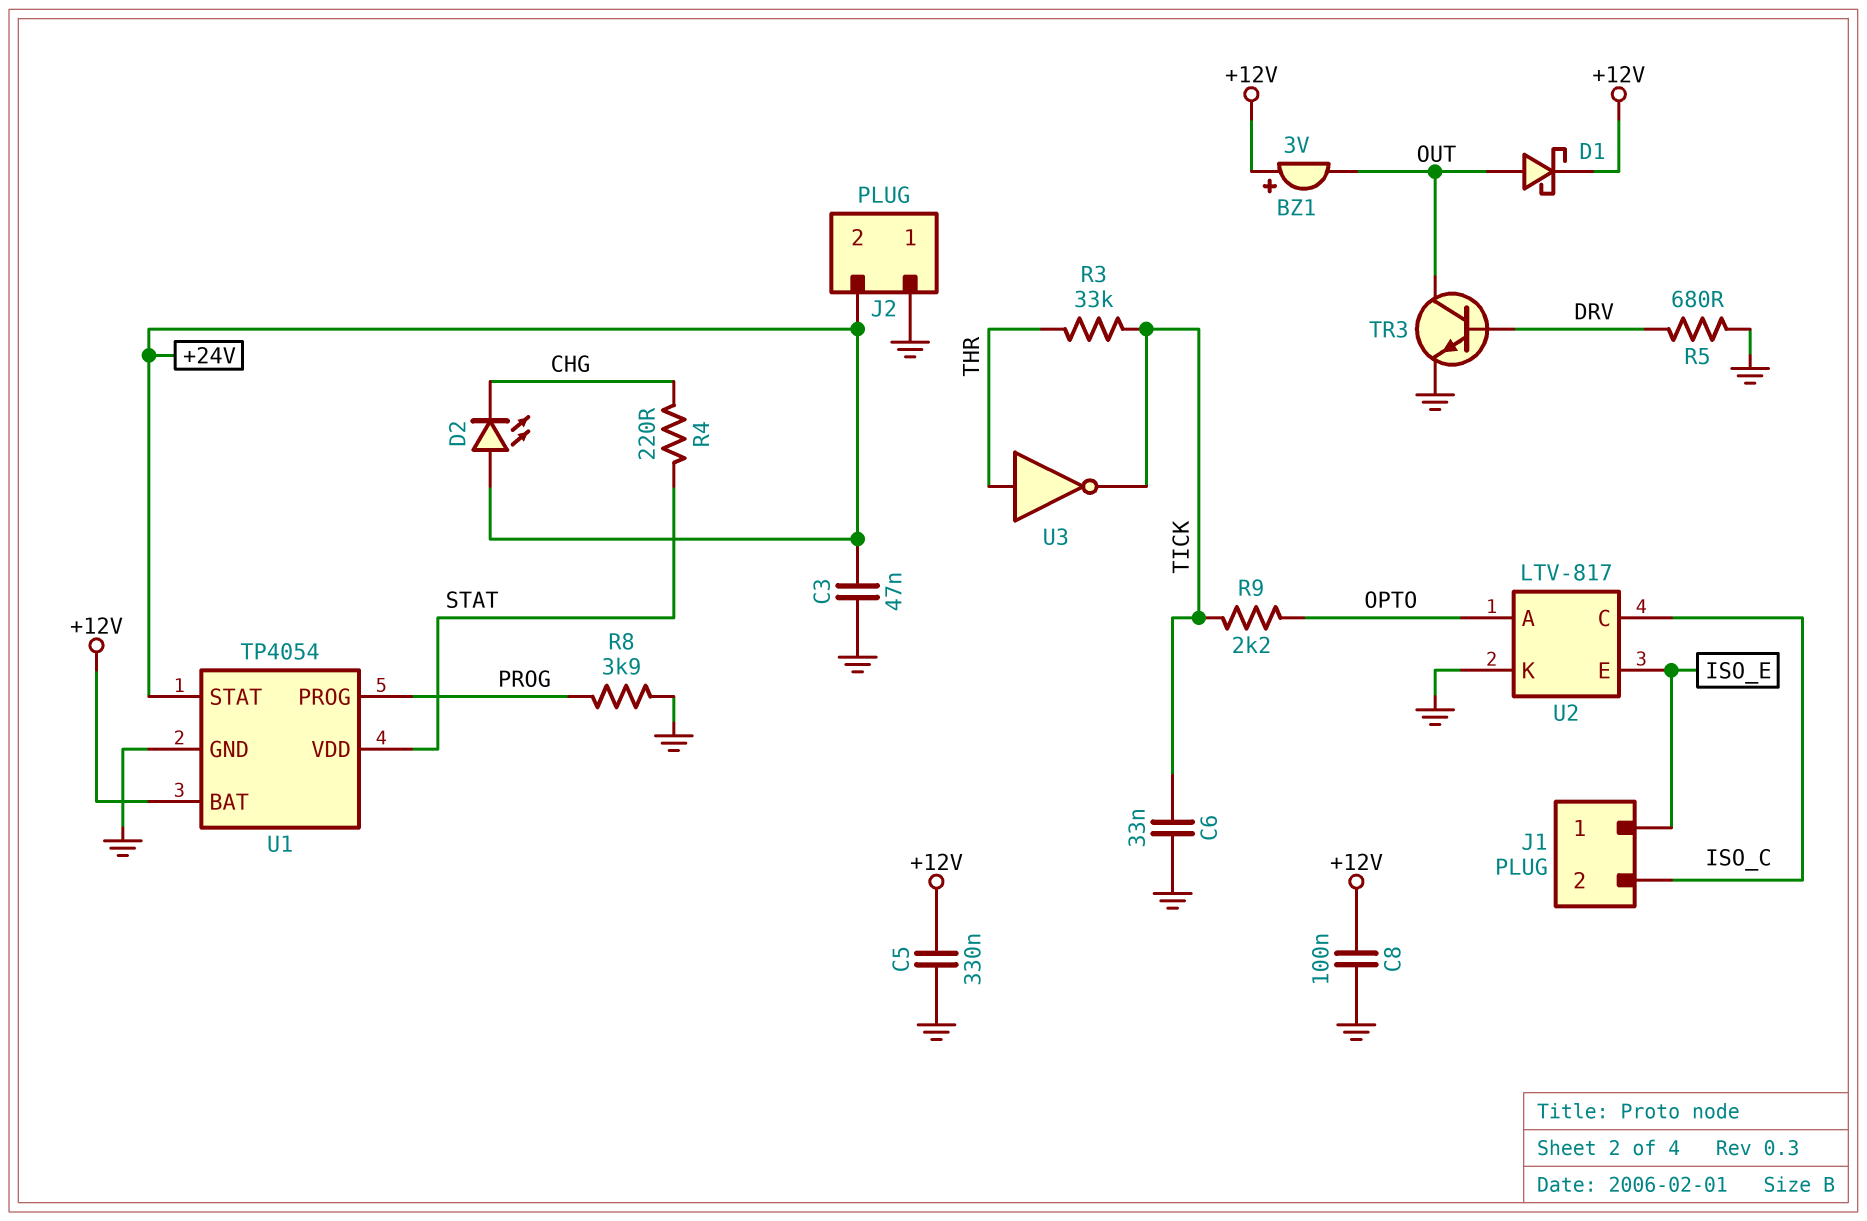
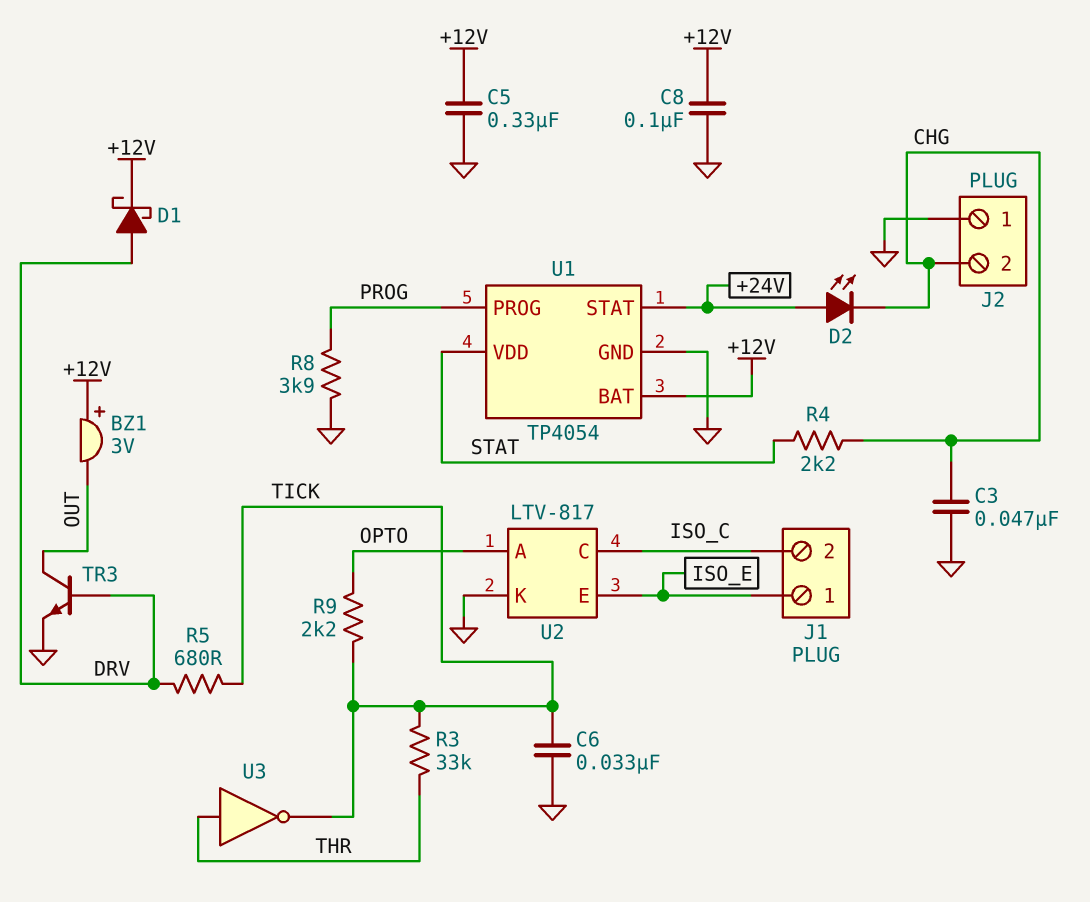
C3: 47nF (+24V, GND) -> 47nF (CHG, GND)
D1: schottky (A OUT, K +12V) -> schottky (A DRV, K +12V)
J2 pin 2: +24V -> CHG
R4: 220 (CHG, STAT) -> 2.2k (CHG, STAT)
R5: 680 (DRV, GND) -> 680 (DRV, TICK)

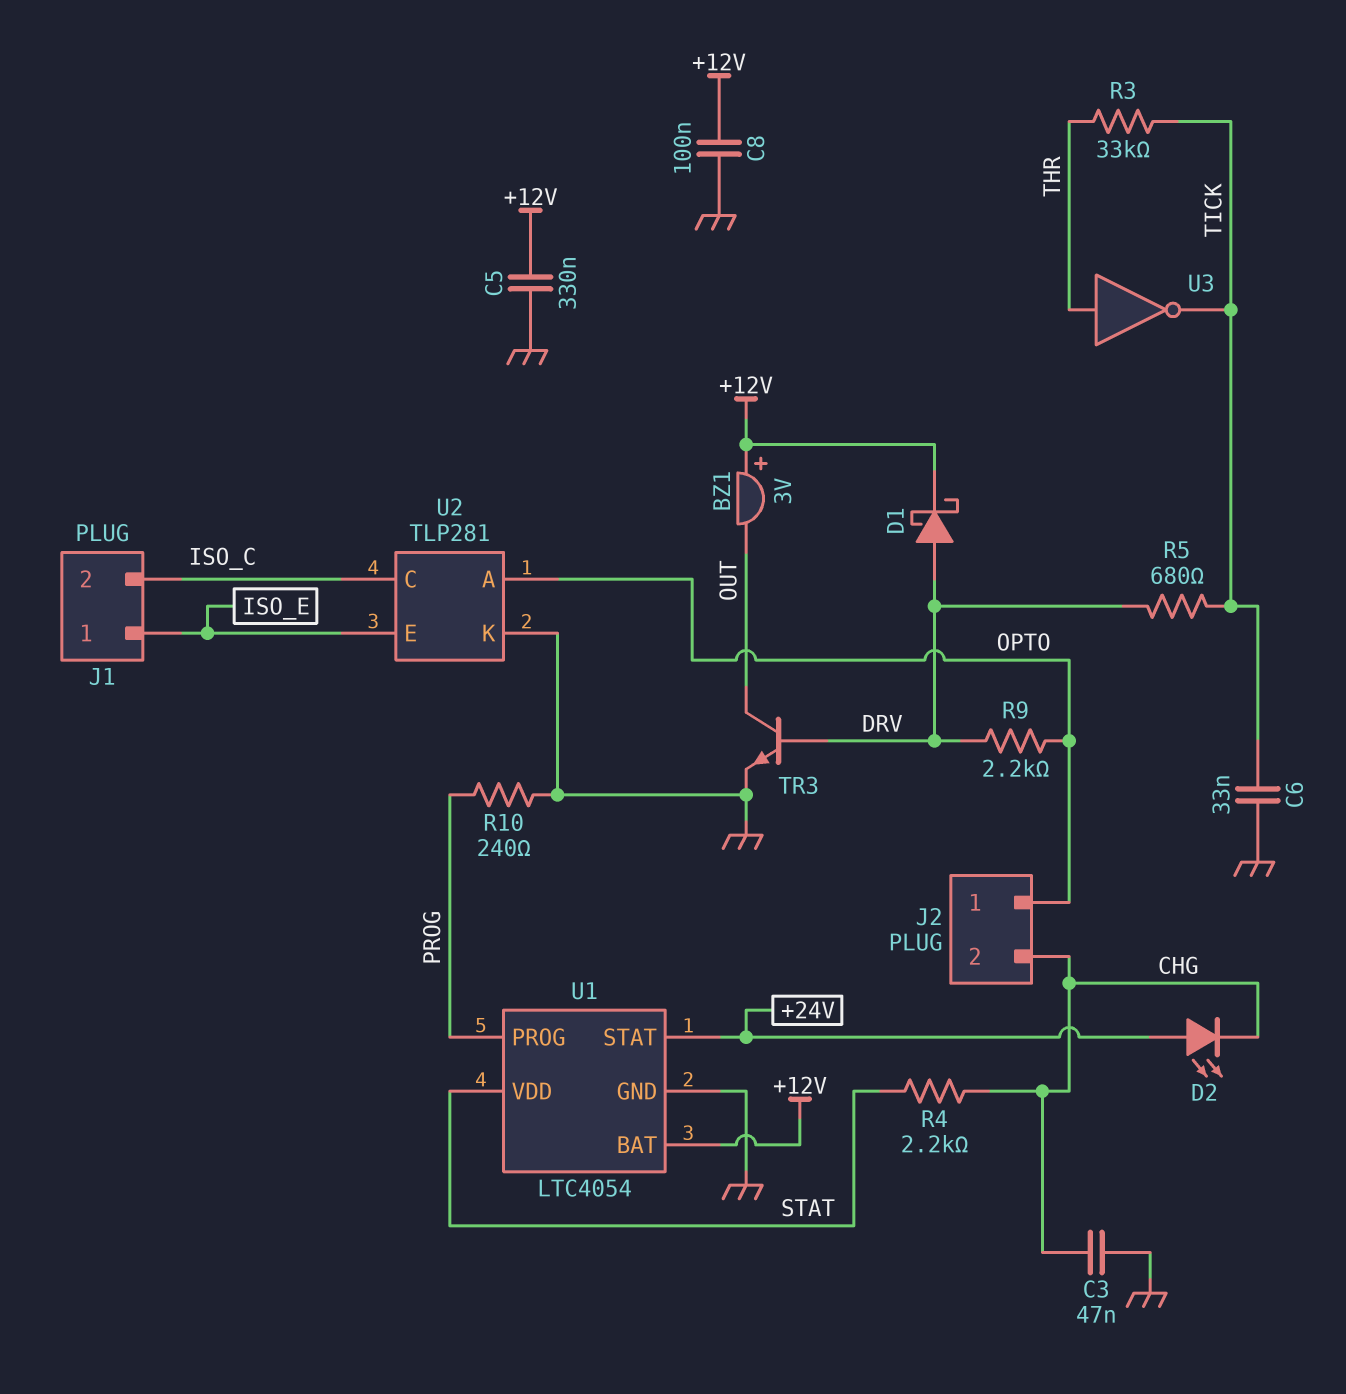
J2 pin 1: GND -> OPTO
R8: 3.9k (GND, PROG) -> none
R9: 2.2k (OPTO, TICK) -> 2.2k (DRV, OPTO)
R10: none -> 240 (GND, PROG)
U1: TP4054 -> LTC4054
U2: LTV-817 -> TLP281

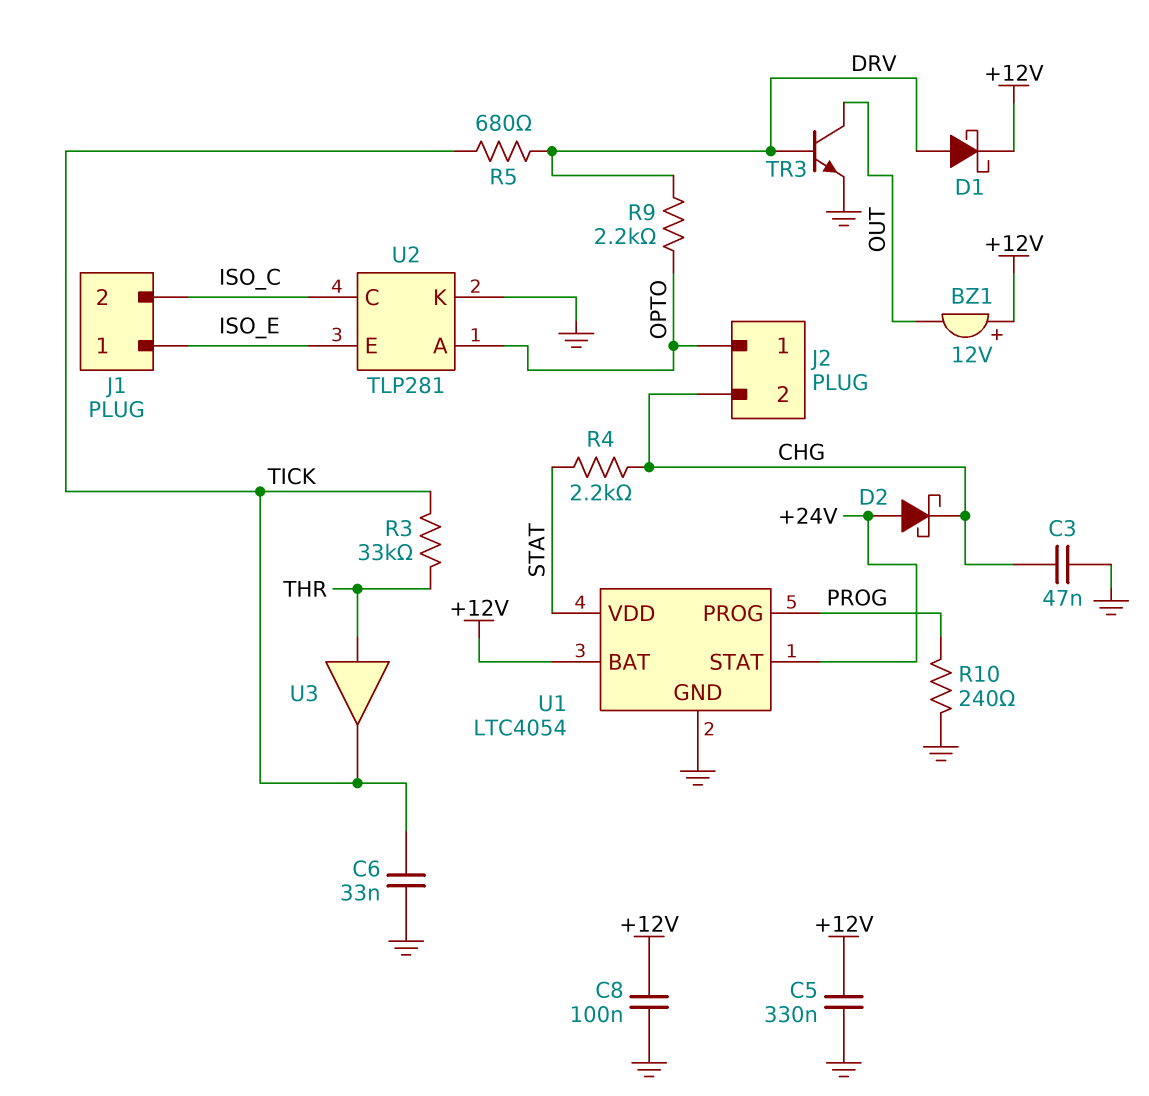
BZ1: buzzer 3V (plus +12V, minus OUT) -> buzzer 12V (plus +12V, minus OUT)
D2: LED (A +24V, K CHG) -> schottky (A +24V, K CHG)
U3: NOT (in THR, out TICK) -> buffer (in THR, out TICK)

